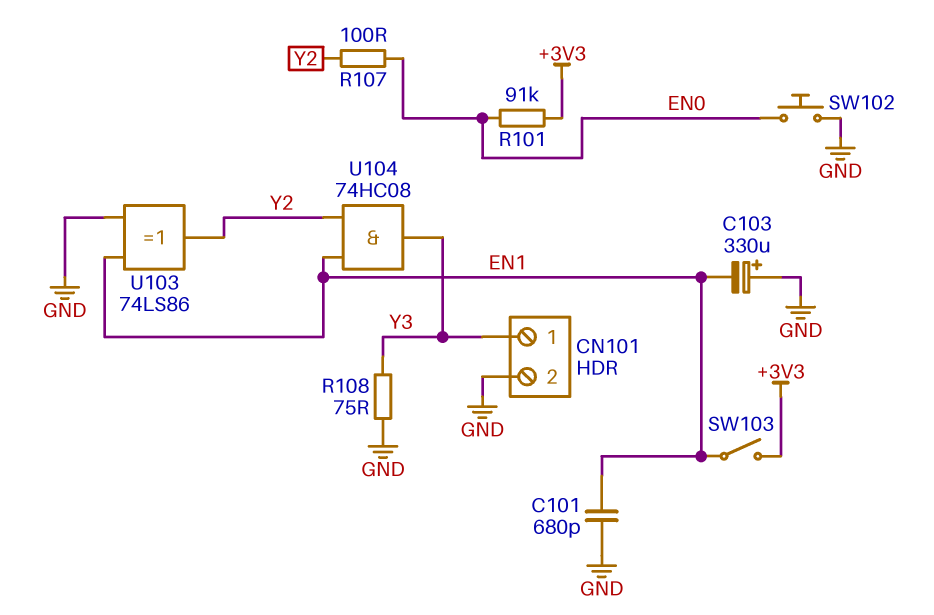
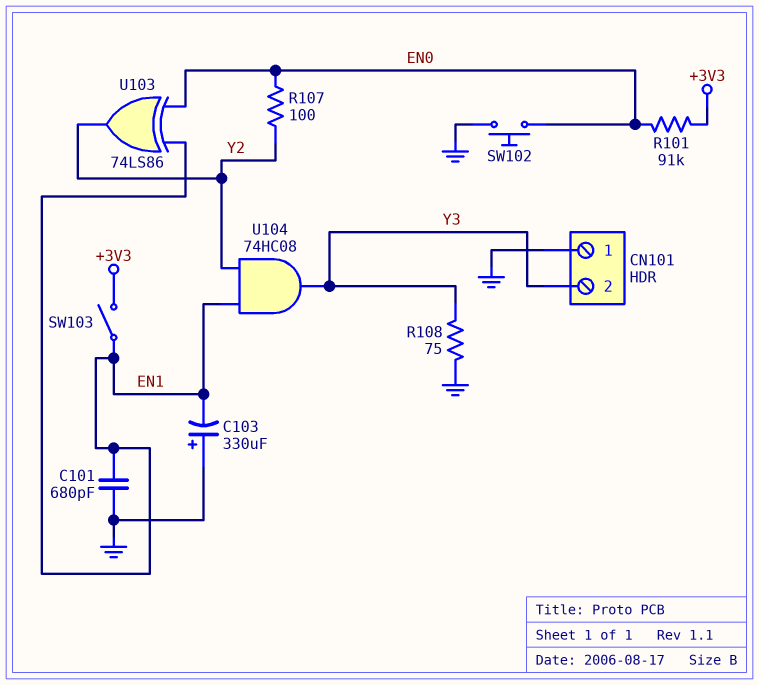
CN101 pin 1: Y3 -> GND
CN101 pin 2: GND -> Y3
U103: XOR 74LS86 (in EN1, in GND, out Y2) -> XOR 74LS86 (in EN0, in EN1, out Y2)

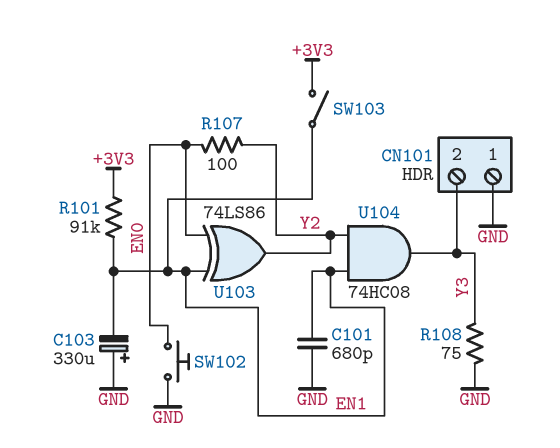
R101: 91k (+3V3, EN0) -> 91k (+3V3, EN1)

